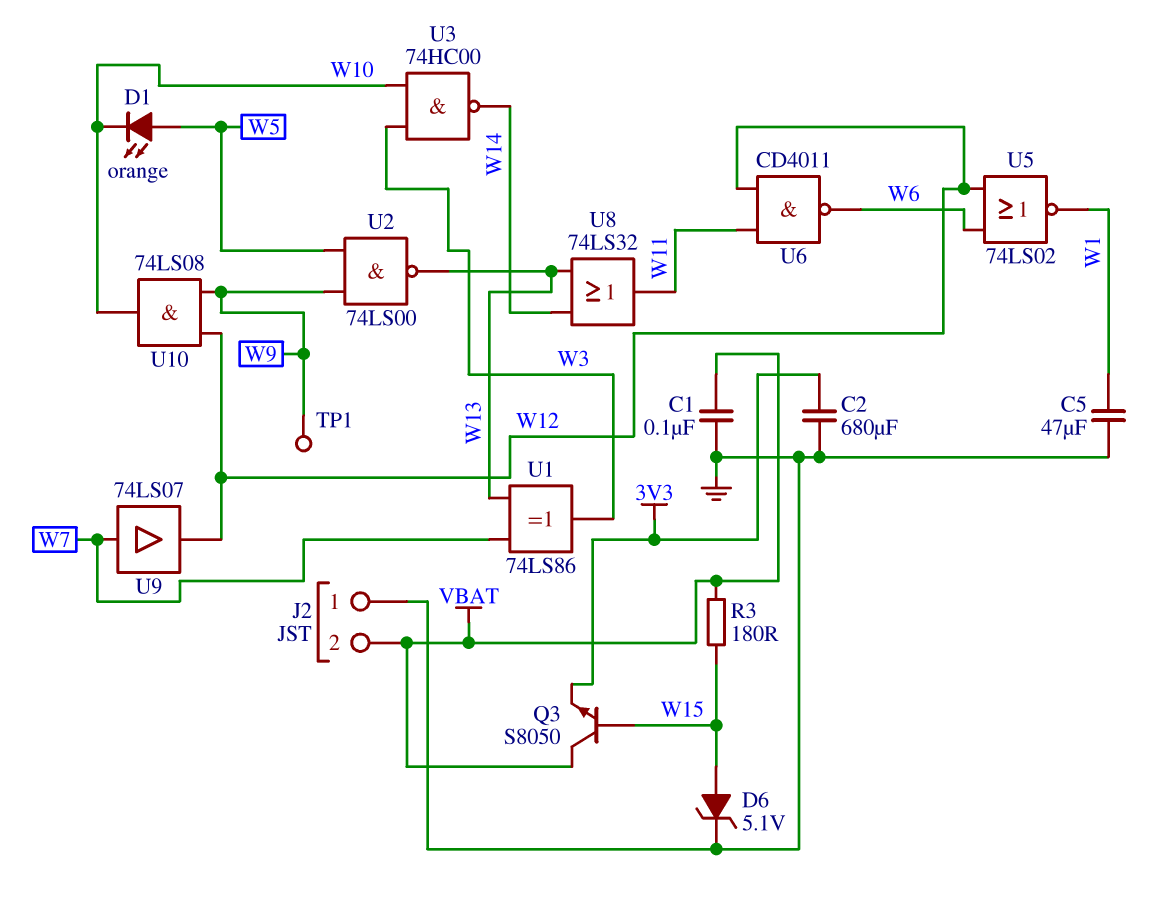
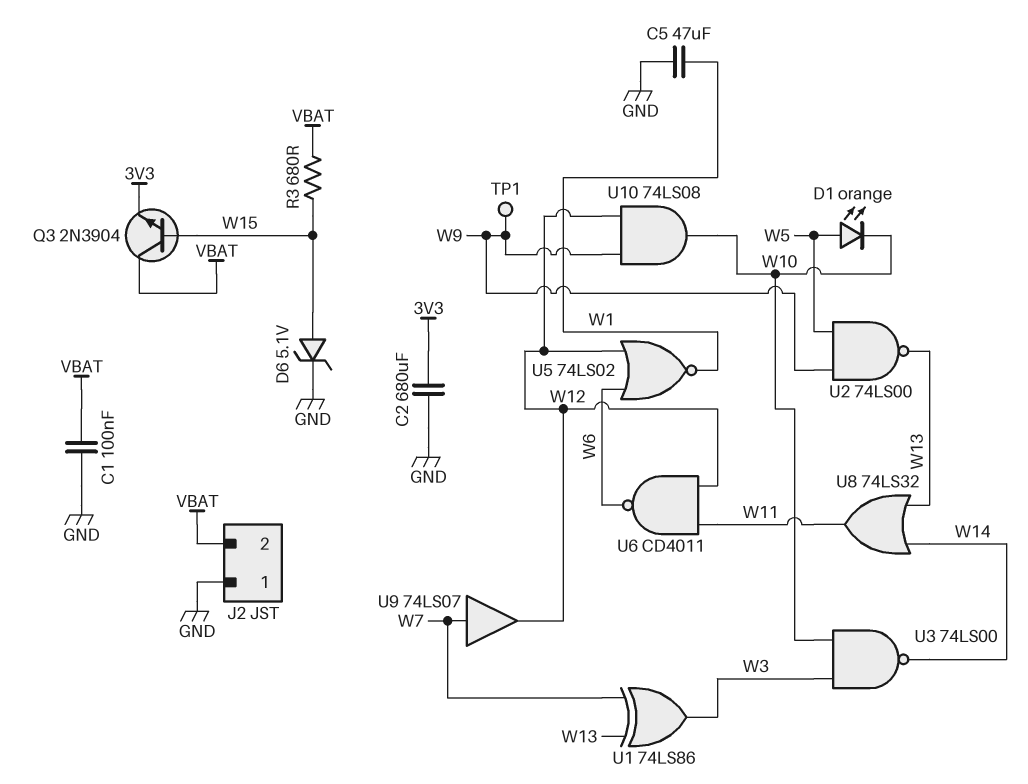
Q3: NPN S8050 (B W15, C VBAT, E 3V3) -> NPN 2N3904 (B W15, C VBAT, E 3V3)
R3: 180 (VBAT, W15) -> 680 (VBAT, W15)
U3: NAND 74HC00 (in W3, in W10, out W14) -> NAND 74LS00 (in W3, in W10, out W14)

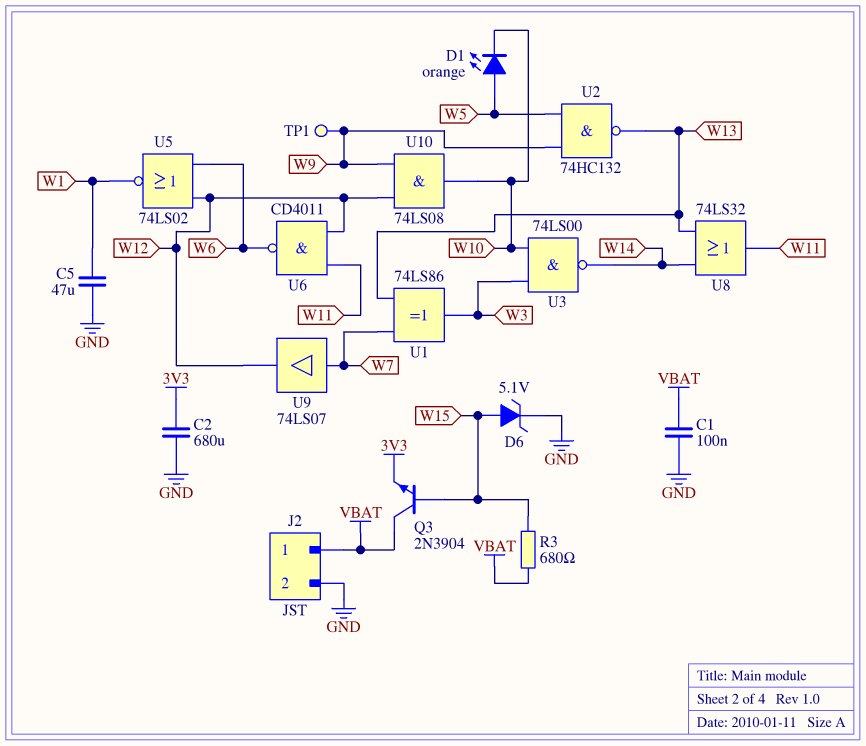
J2 pin 1: GND -> VBAT
J2 pin 2: VBAT -> GND
U2: NAND 74LS00 (in W5, in W9, out W13) -> NAND 74HC132 (in W5, in W9, out W13)

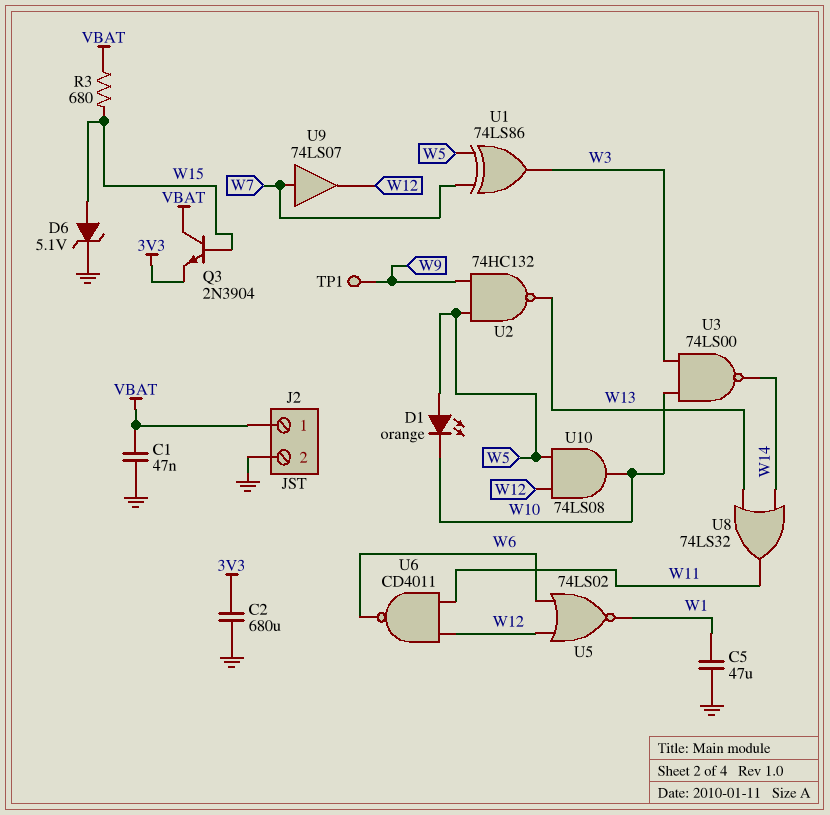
C1: 100nF (GND, VBAT) -> 47nF (GND, VBAT)
U1: XOR 74LS86 (in W7, in W13, out W3) -> XOR 74LS86 (in W5, in W7, out W3)
U10: AND 74LS08 (in W9, in W12, out W10) -> AND 74LS08 (in W5, in W12, out W10)

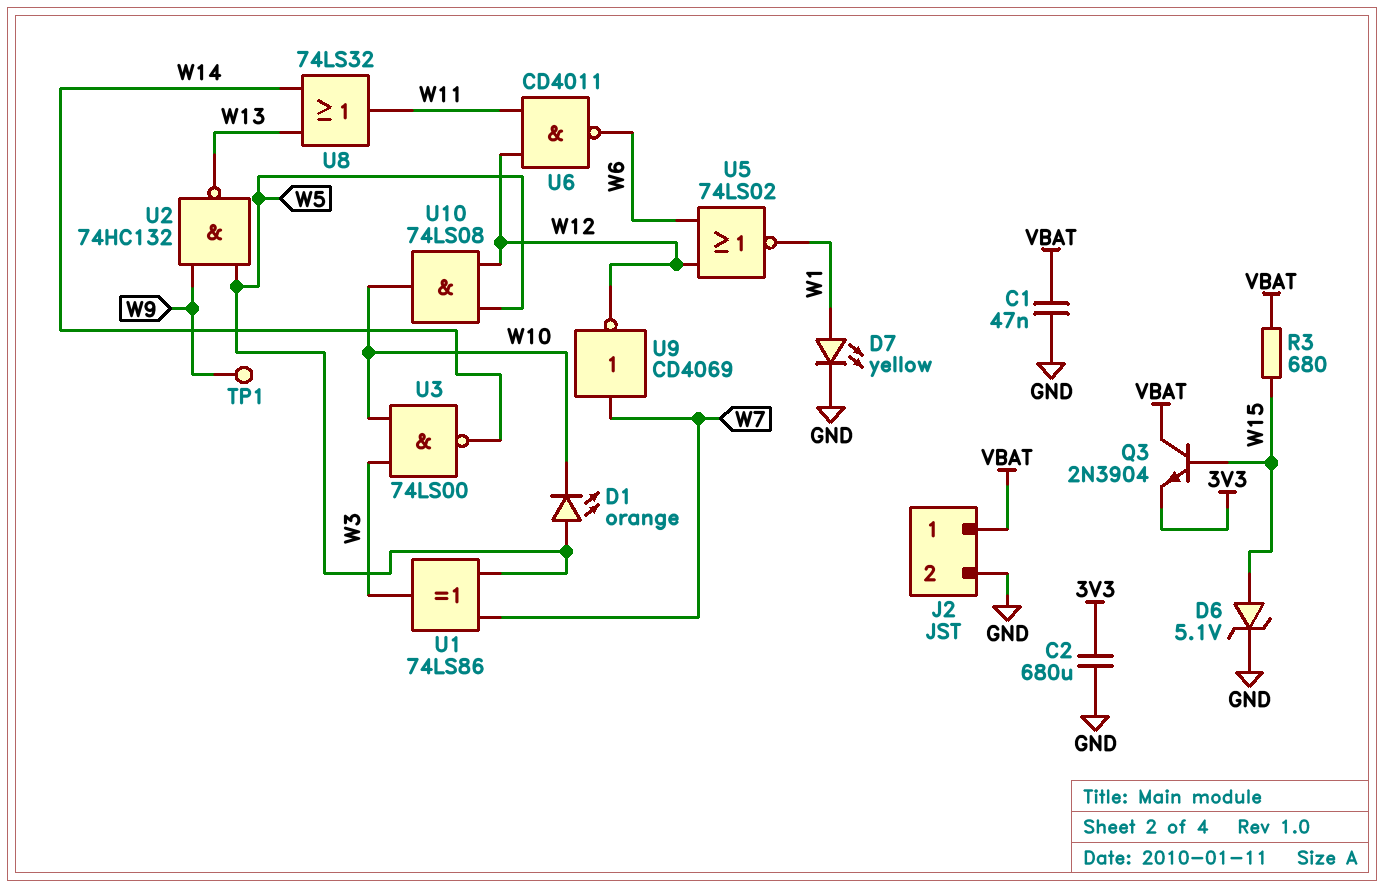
C5: 47uF (GND, W1) -> none
D7: none -> LED yellow (A W1, K GND)
U9: buffer 74LS07 (in W7, out W12) -> NOT CD4069 (in W7, out W12)

